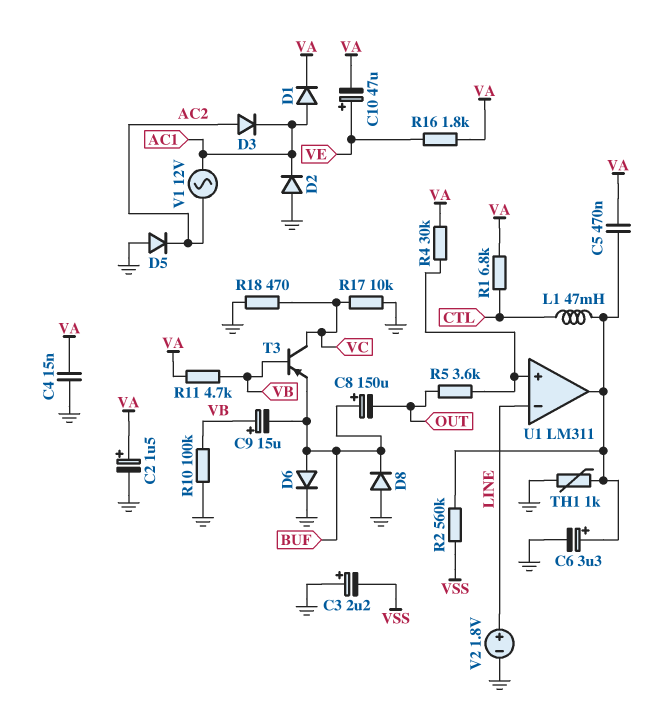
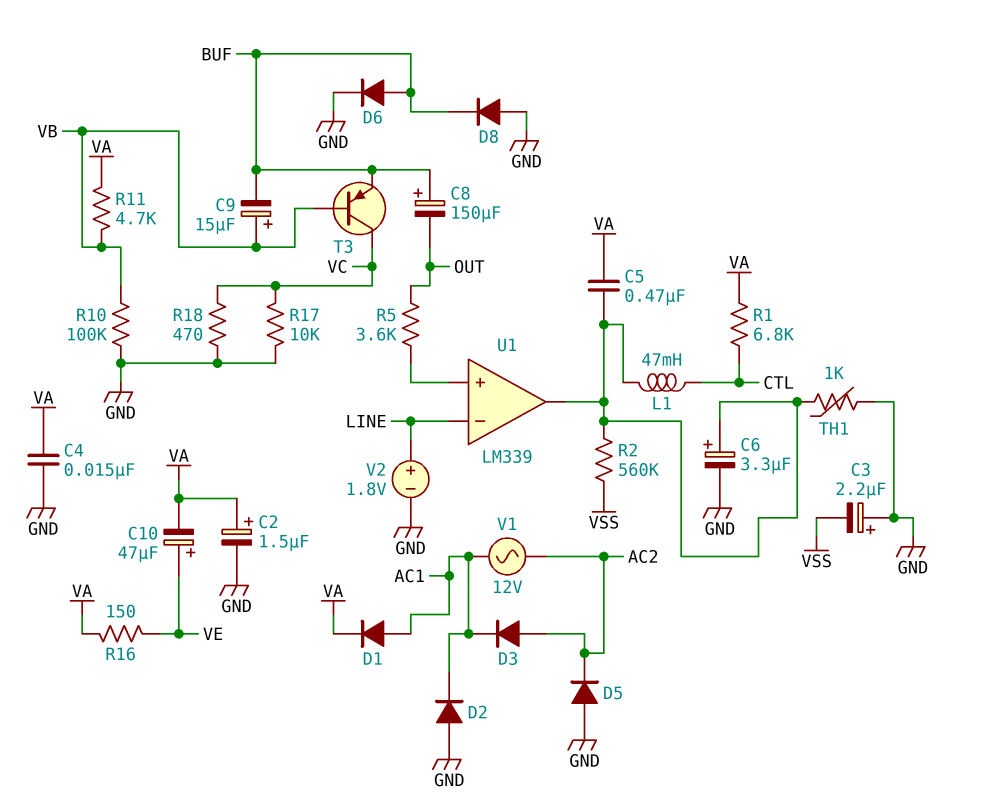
R4: 30k (U1/in+, VA) -> none
R16: 1.8k (VA, VE) -> 150 (VA, VE)
U1: LM311 -> LM339

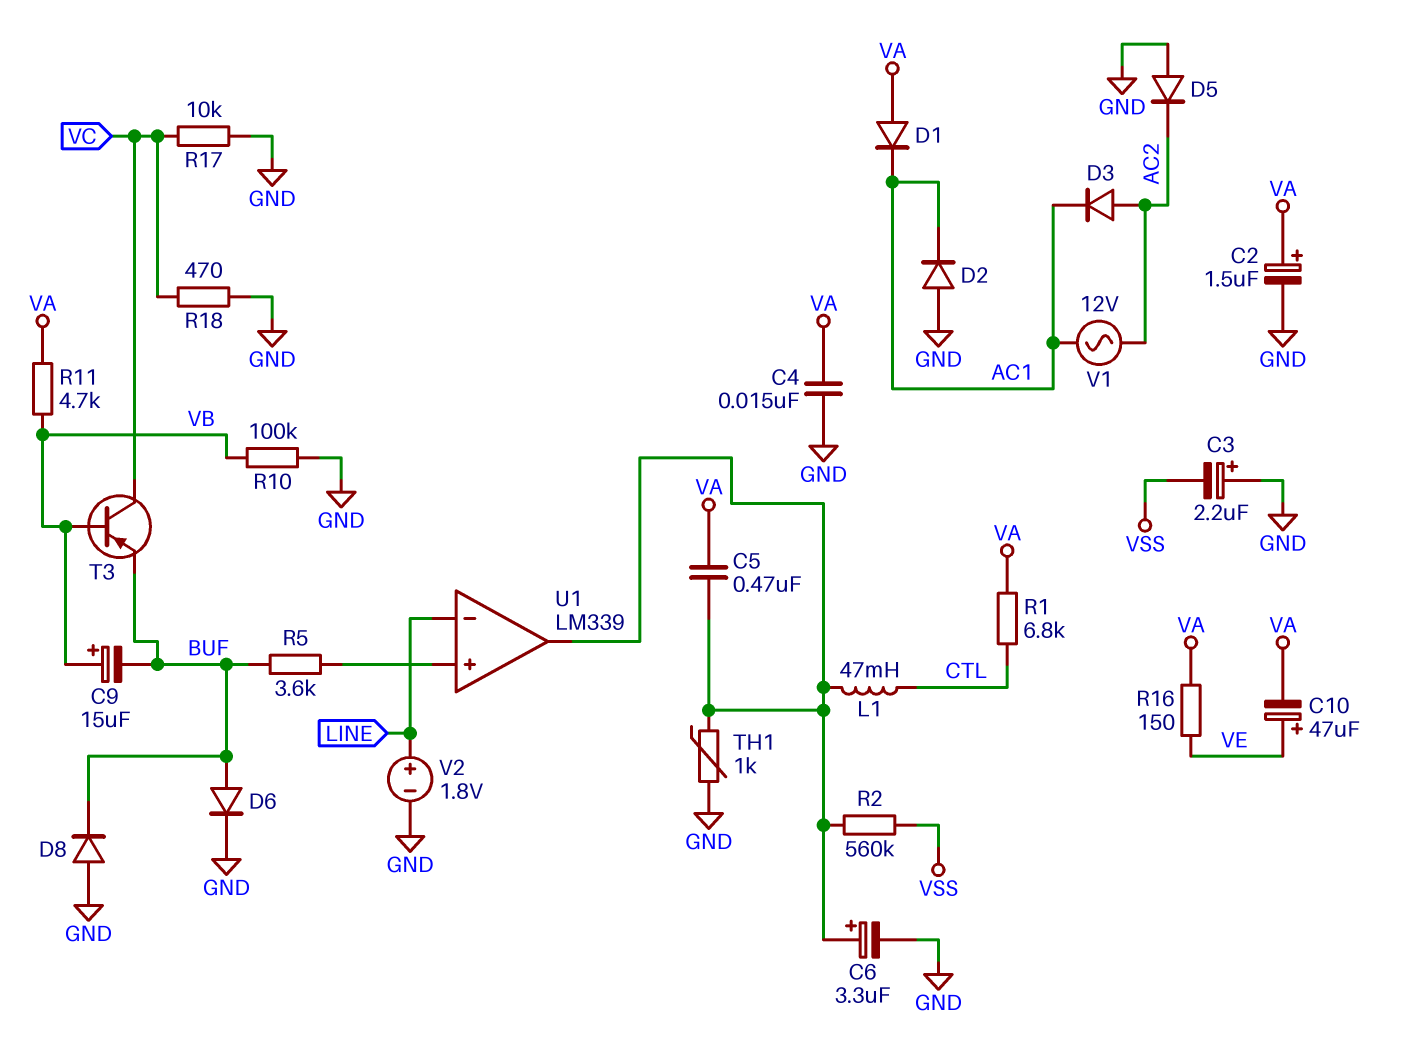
C8: 150uF (plus BUF, minus OUT) -> none
D1: diode (A AC1, K VA) -> diode (A VA, K AC1)
R5: 3.6k (OUT, U1/in+) -> 3.6k (BUF, U1/in+)

